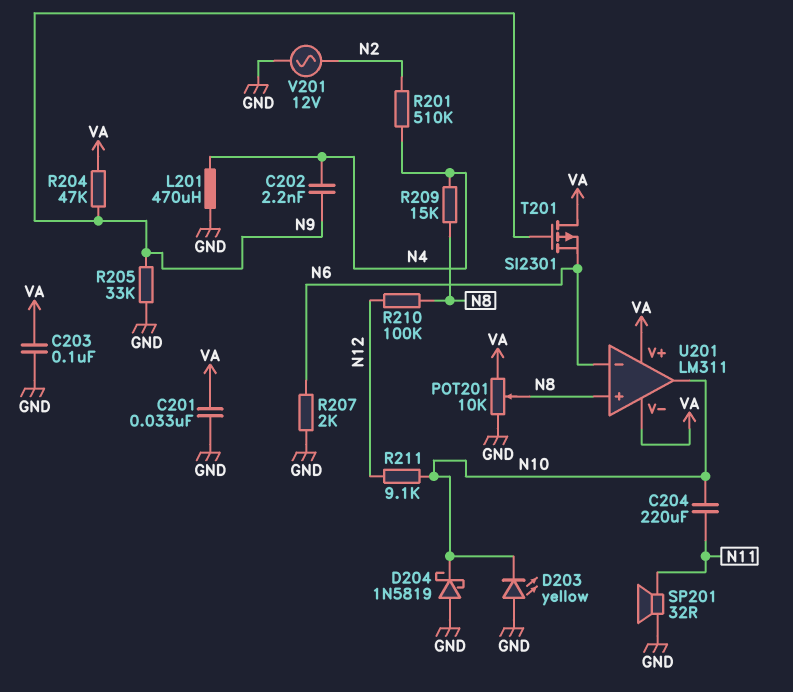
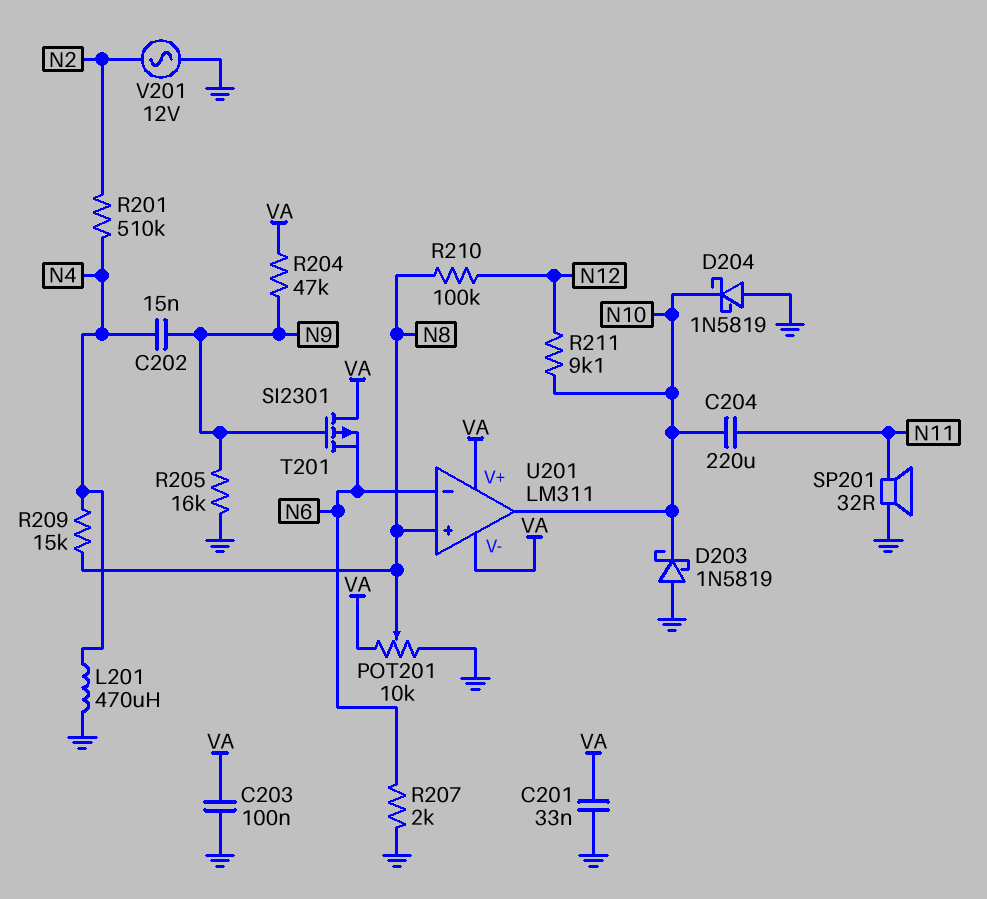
C202: 2.2nF (N4, N9) -> 15nF (N4, N9)
D203: LED yellow (A GND, K N10) -> schottky 1N5819 (A GND, K N10)
R205: 33k (GND, N9) -> 16k (GND, N9)

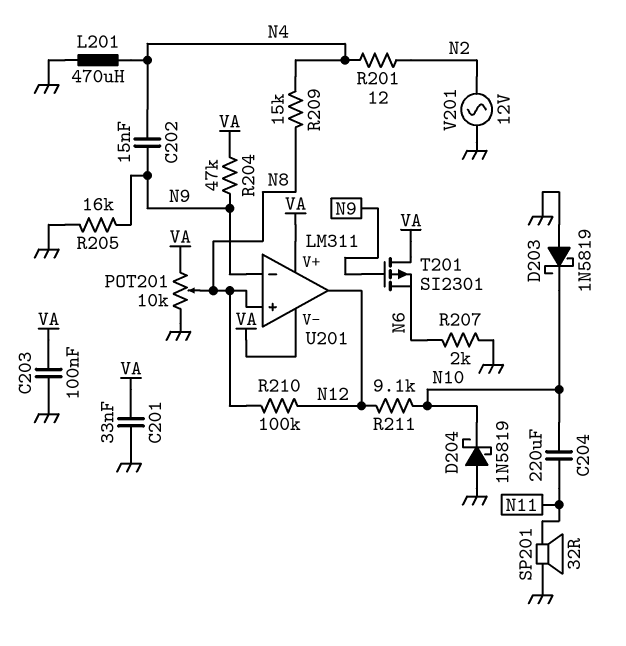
R201: 510k (N2, N4) -> 12 (N2, N4)
U201 pin in-: N6 -> N9
U201 pin out: N10 -> N12

